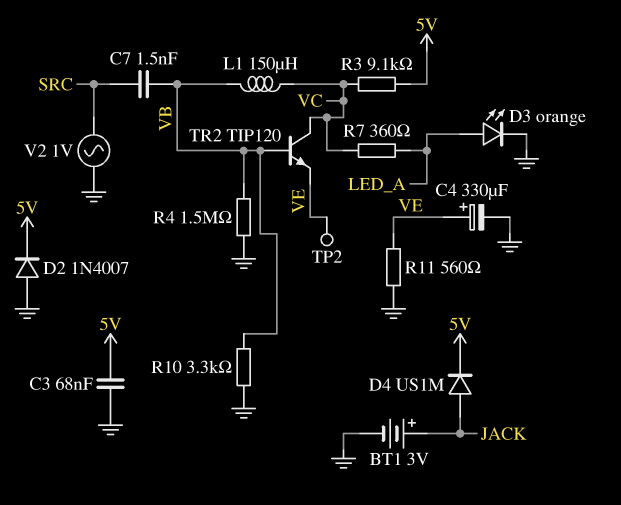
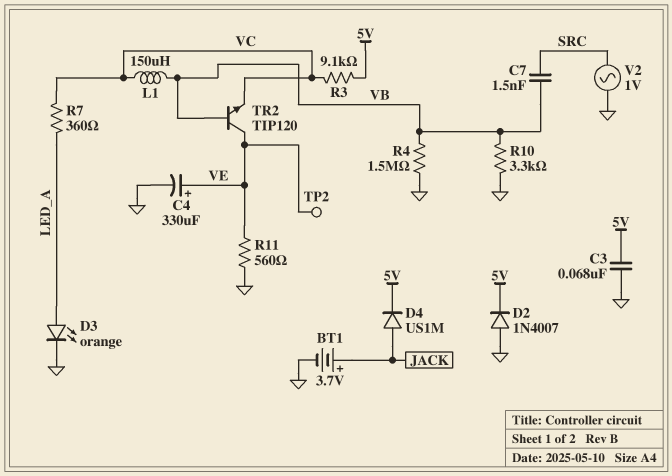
BT1: 3V (plus JACK, minus GND) -> 3.7V (plus JACK, minus GND)
TR2: NPN TIP120 (B VB, C VC, E VE) -> NPN TIP120 (B VB, C VE, E VC)

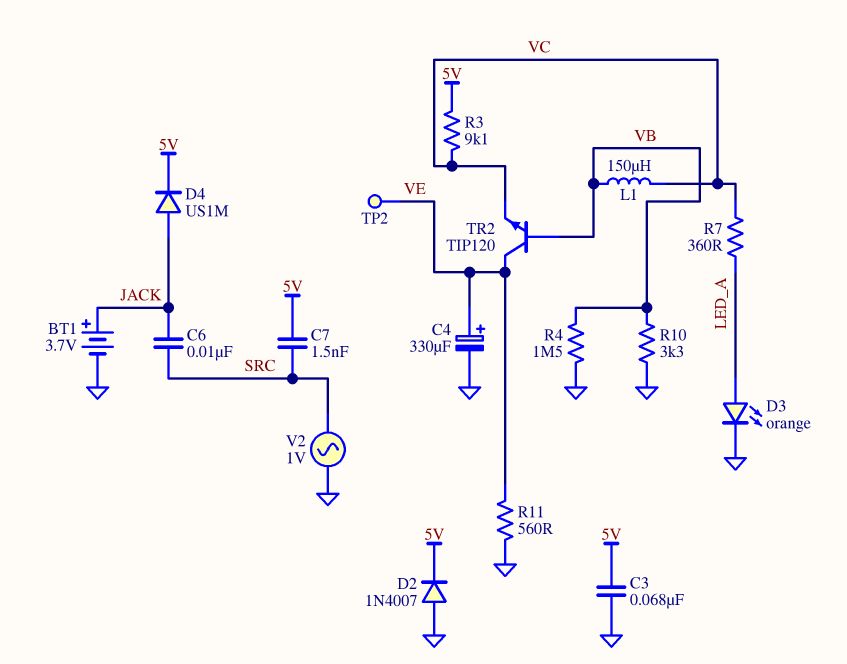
C6: none -> 10nF (JACK, SRC)
C7: 1.5nF (SRC, VB) -> 1.5nF (5V, SRC)

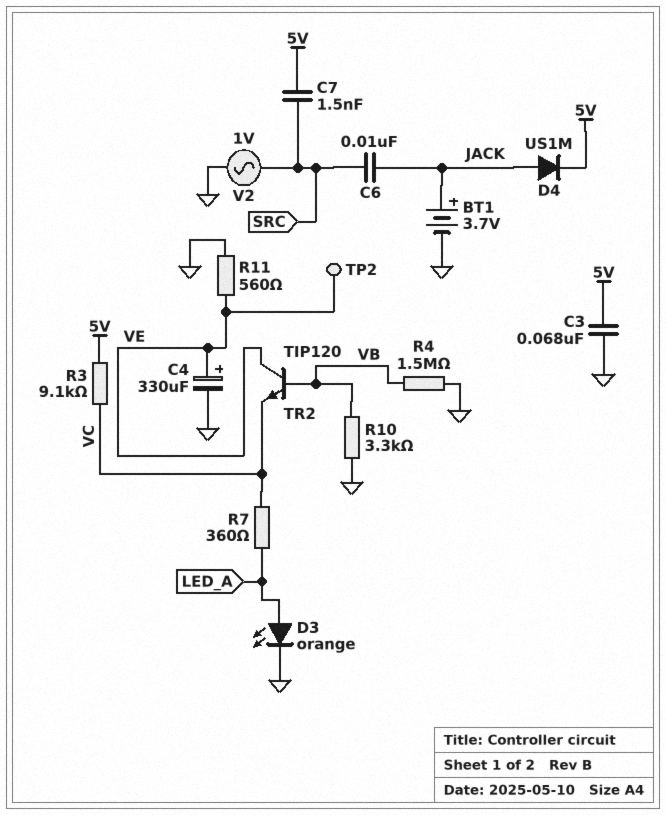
D2: diode 1N4007 (A GND, K 5V) -> none
L1: 150uH (VB, VC) -> none

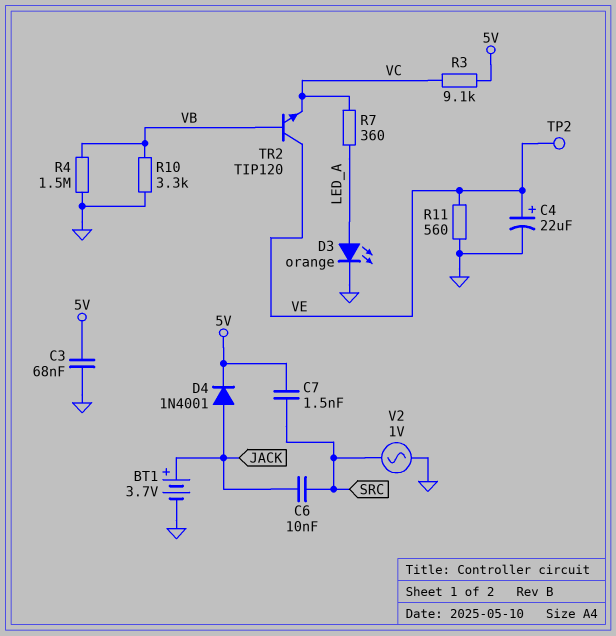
C4: 330uF (plus VE, minus GND) -> 22uF (plus VE, minus GND)
D4: diode US1M (A JACK, K 5V) -> diode 1N4001 (A JACK, K 5V)

